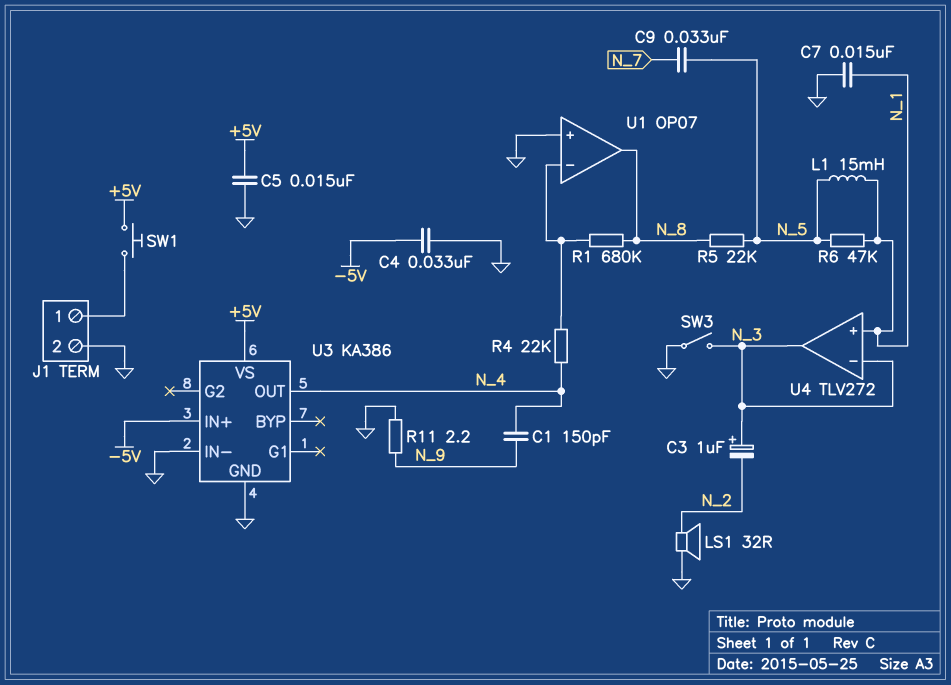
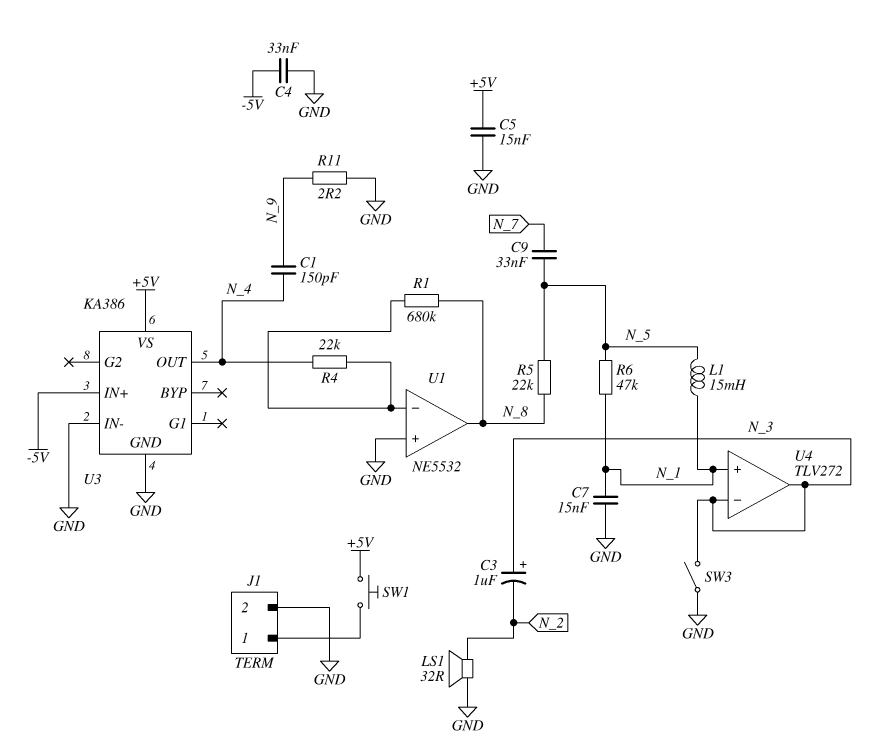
U1: OP07 -> NE5532

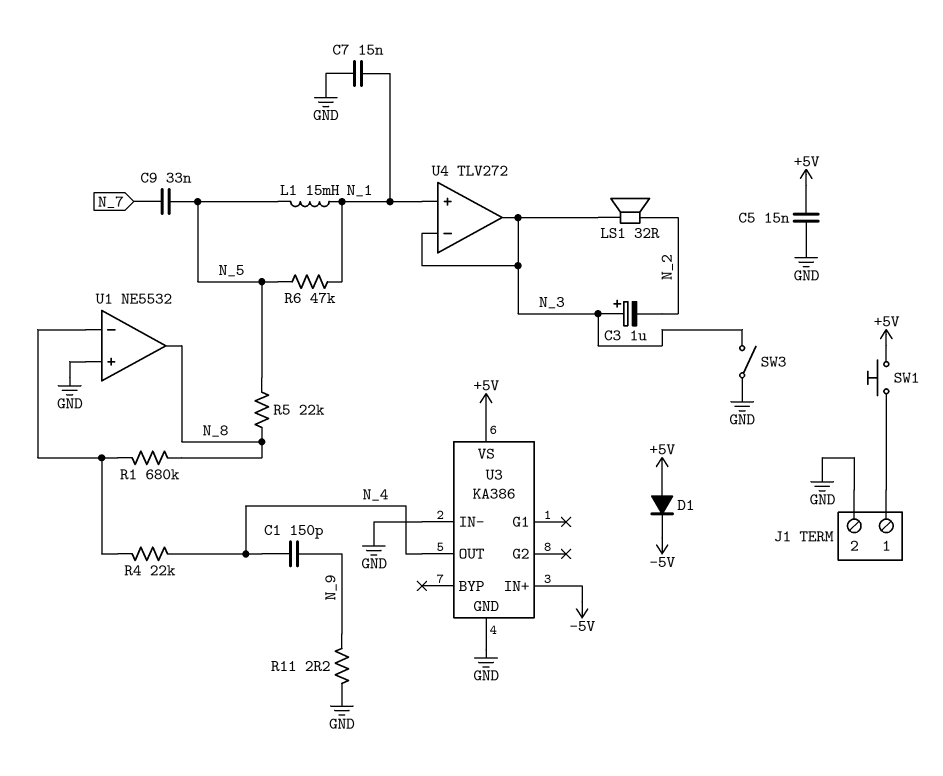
C4: 33nF (-5V, GND) -> none
D1: none -> diode (A +5V, K -5V)
LS1: speaker 32R (GND, N_2) -> speaker 32R (N_2, N_3)

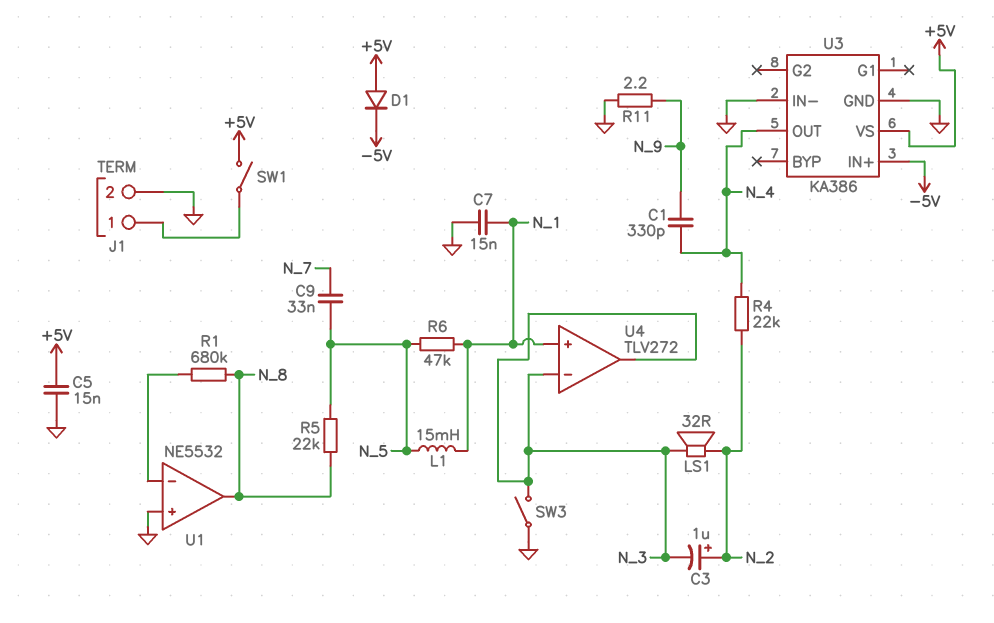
C1: 150pF (N_4, N_9) -> 330pF (N_4, N_9)
C3: 1uF (plus N_3, minus N_2) -> 1uF (plus N_2, minus N_3)
R4: 22k (N_4, U1/in-) -> 22k (N_2, N_4)
SW1: button (+5V, J1/1) -> switch (+5V, J1/1)

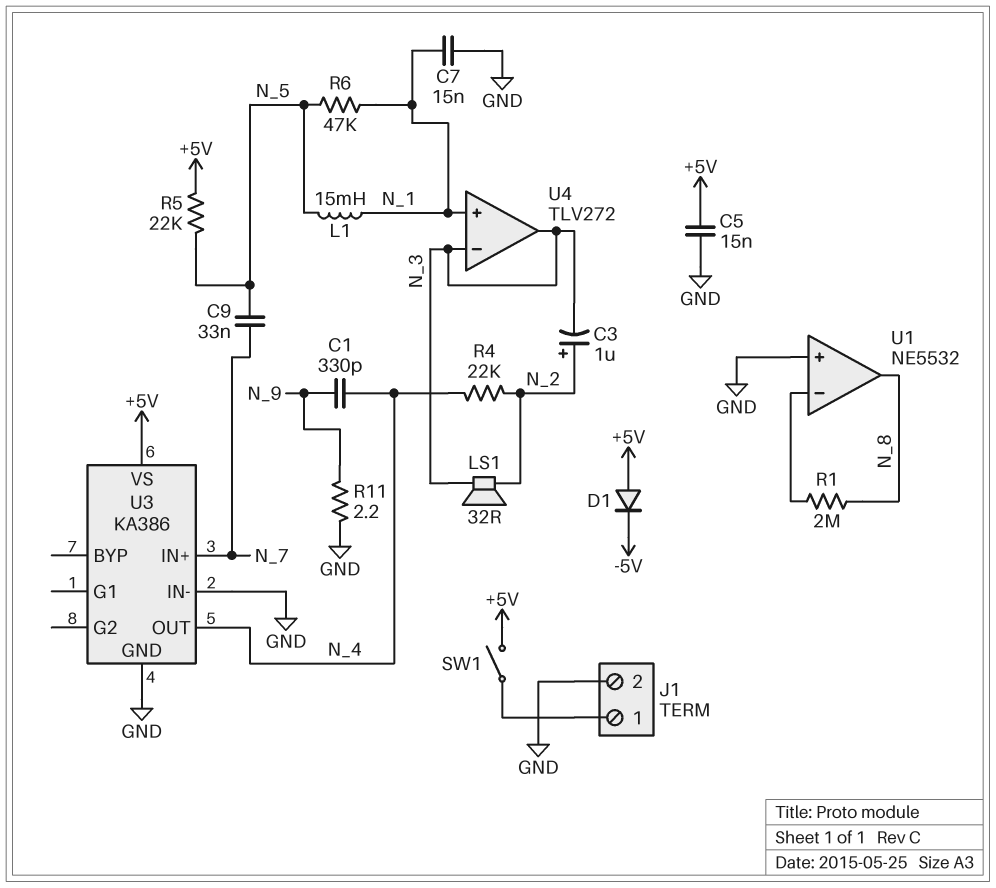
R1: 680k (N_8, U1/in-) -> 2M (N_8, U1/in-)
R5: 22k (N_5, N_8) -> 22k (+5V, N_5)
SW3: switch (GND, N_3) -> none
U3 pin IN+: -5V -> N_7

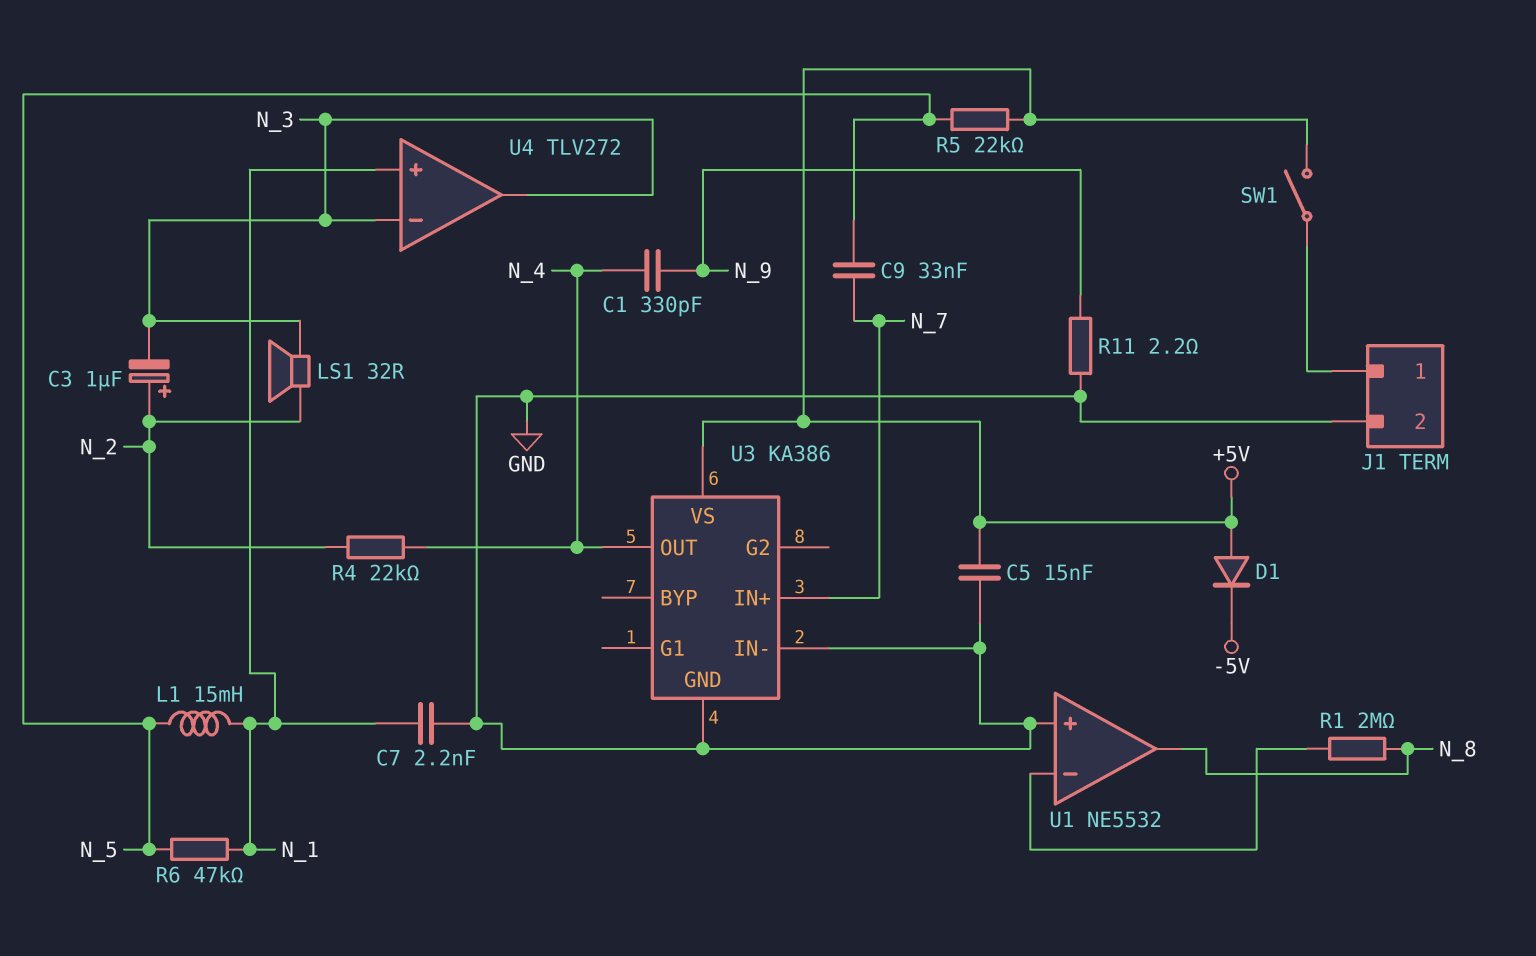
C7: 15nF (GND, N_1) -> 2.2nF (GND, N_1)

